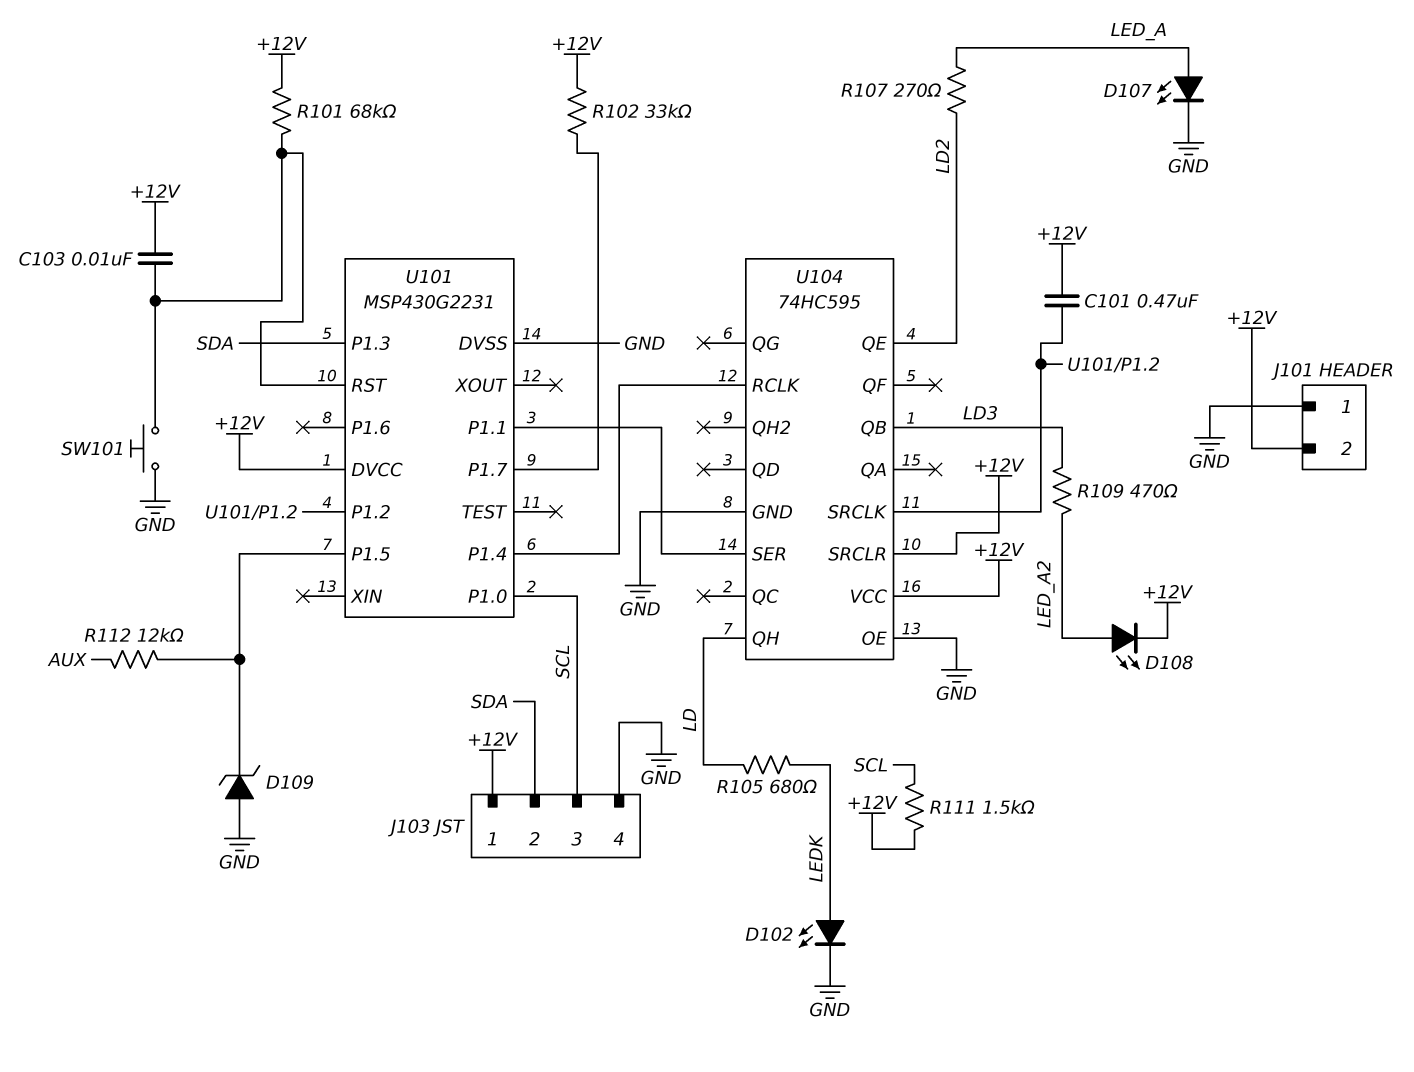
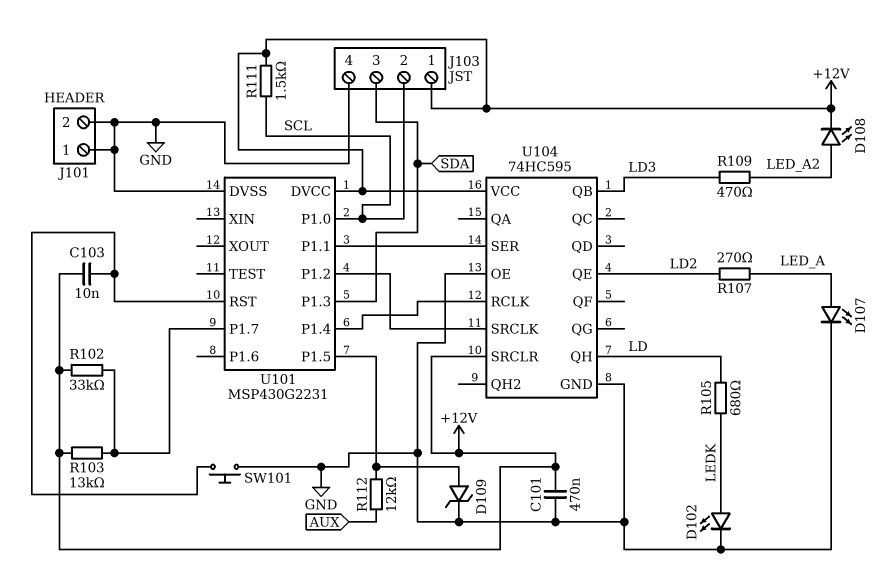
C101: 470nF (+12V, U101/P1.2) -> 470nF (+12V, GND)
D109: zener (A GND, K U101/P1.5) -> zener (A U101/P1.5, K GND)
J101 pin 2: +12V -> GND
J103 pin 2: SDA -> SCL
J103 pin 3: SCL -> SDA
R101: 68k (+12V, U101/RST) -> none
R103: none -> 13k (+12V, U101/P1.7)

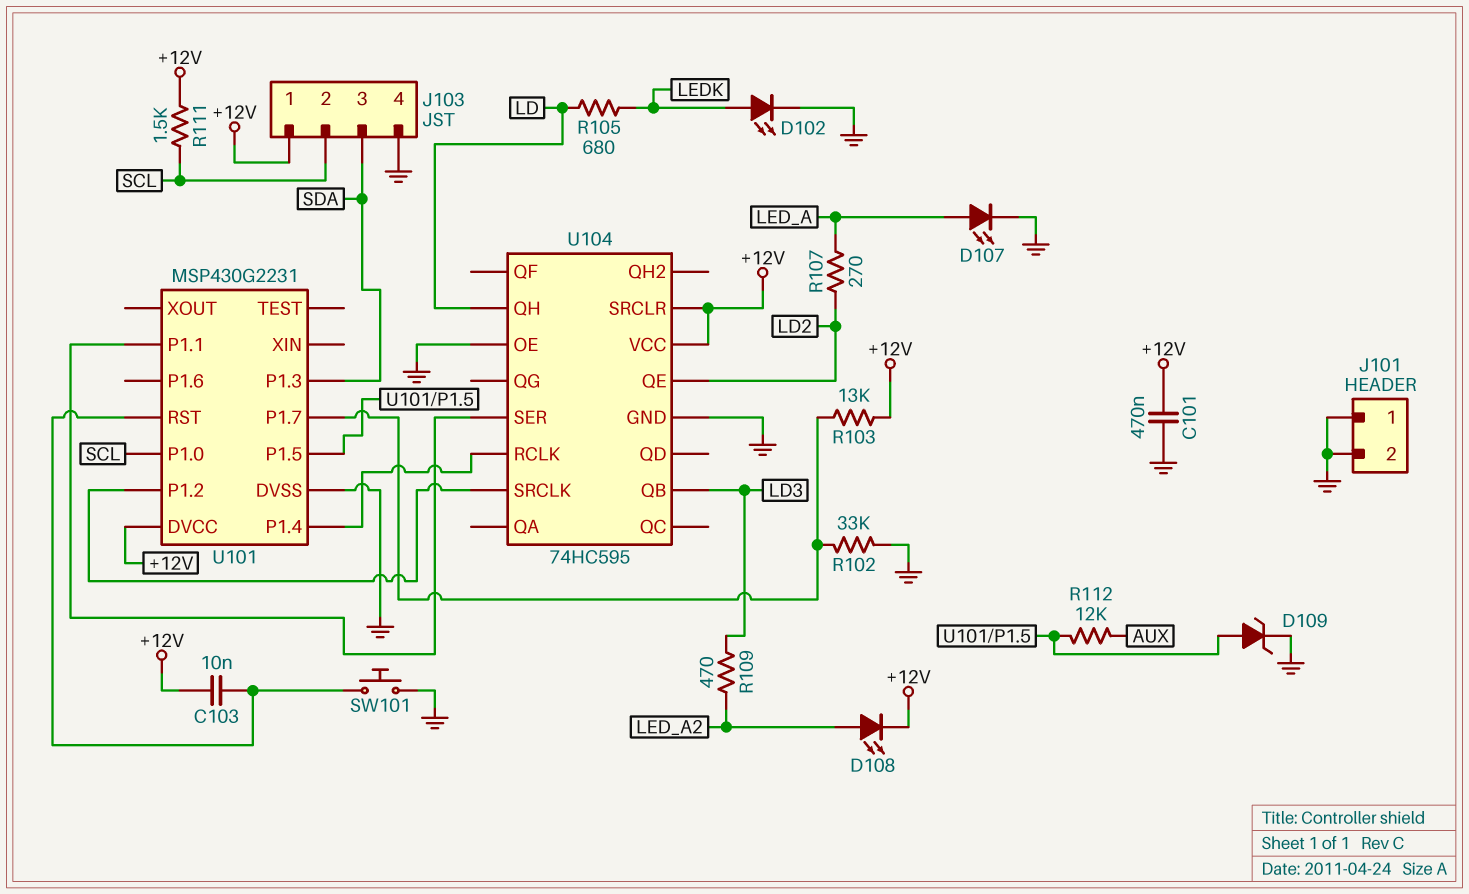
R102: 33k (+12V, U101/P1.7) -> 33k (GND, U101/P1.7)

